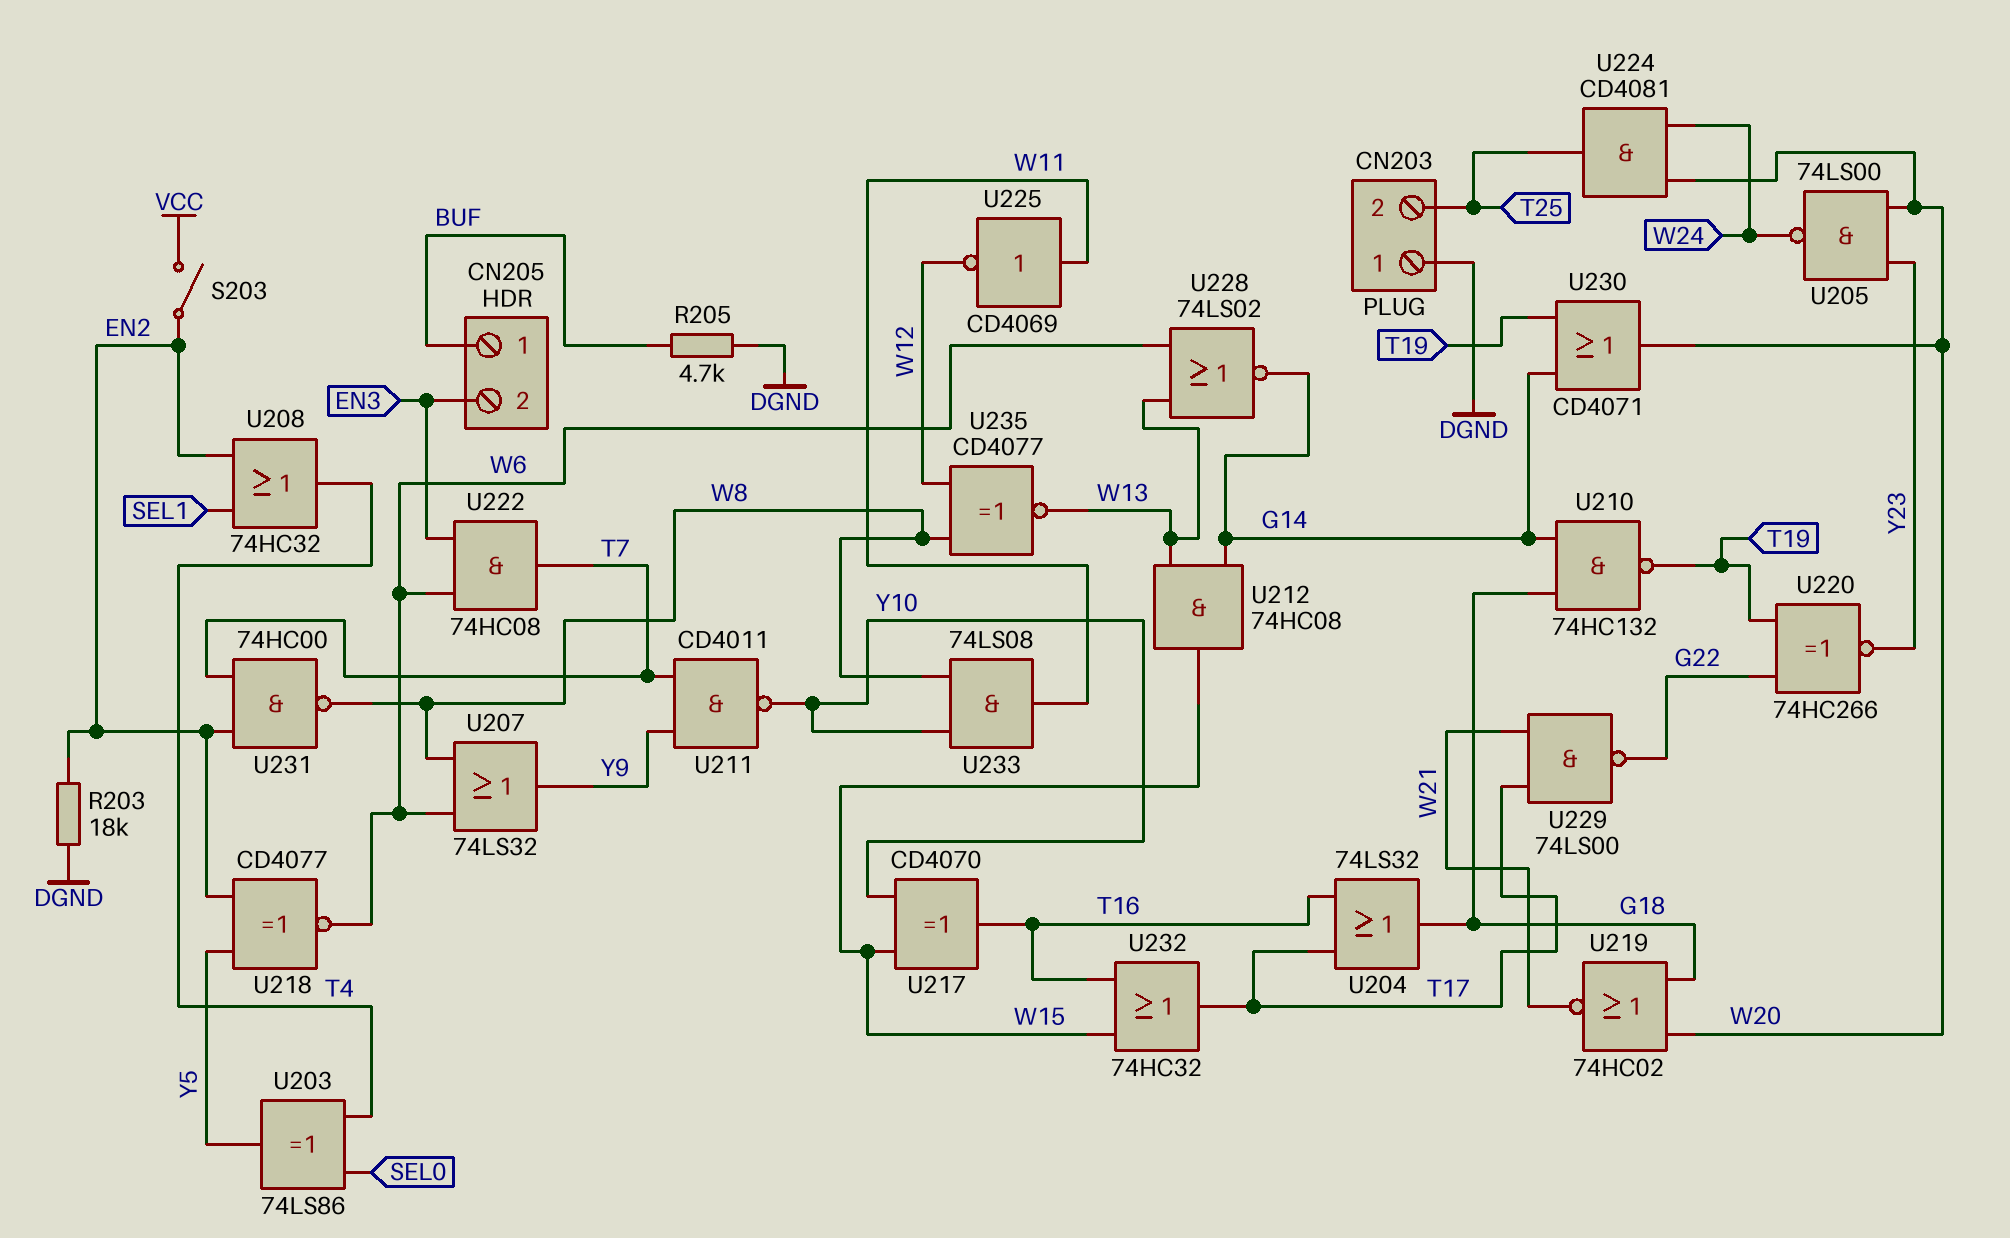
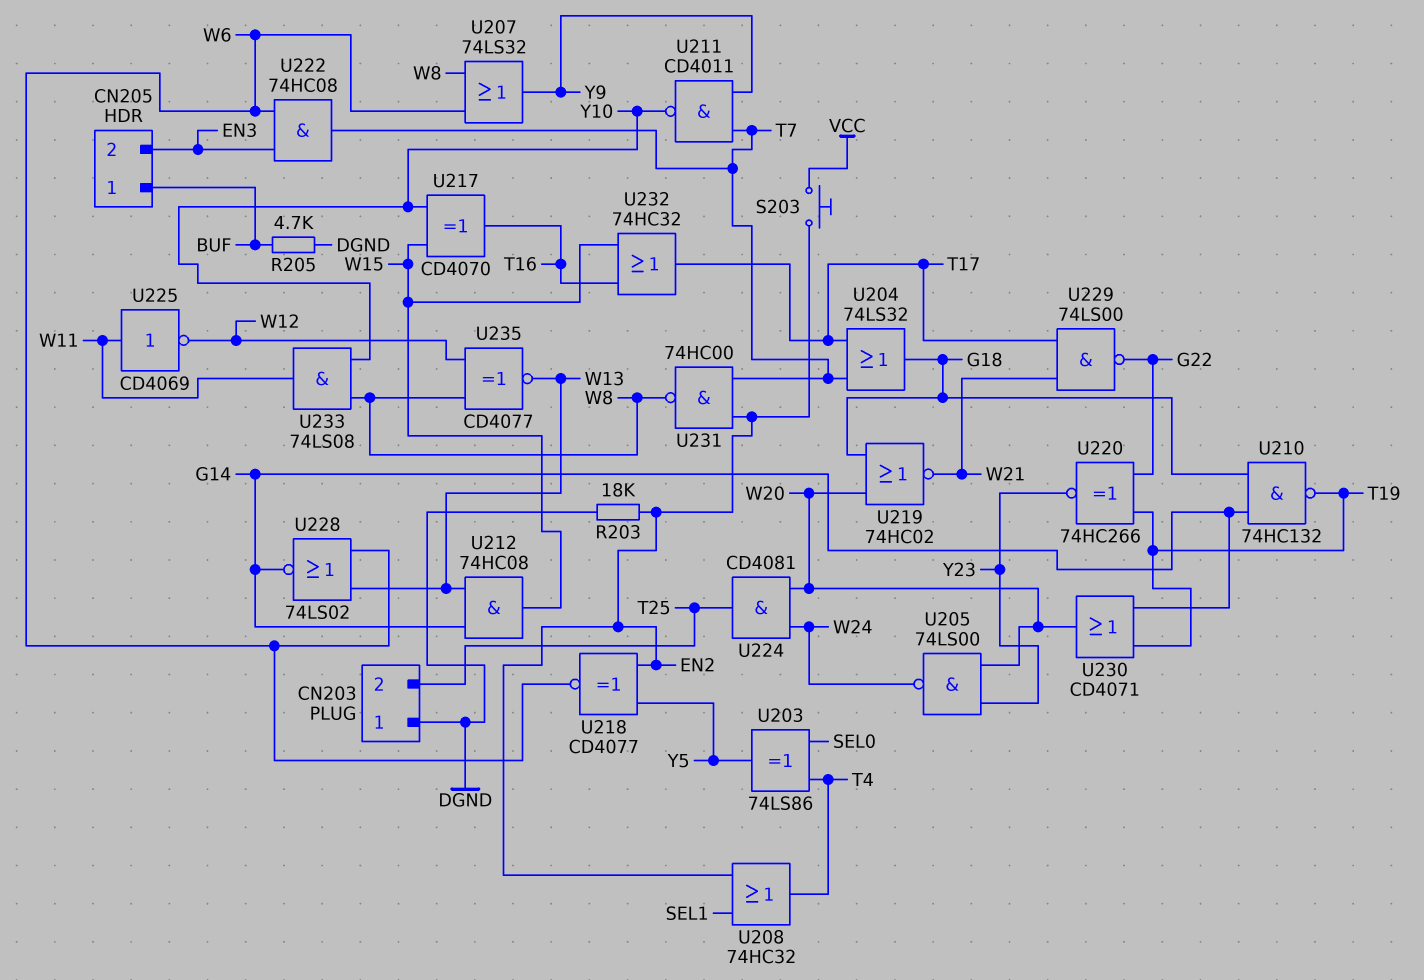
S203: switch (EN2, VCC) -> button (EN2, VCC)
U204: OR 74LS32 (in T16, in T17, out G18) -> OR 74LS32 (in T7, in T17, out G18)

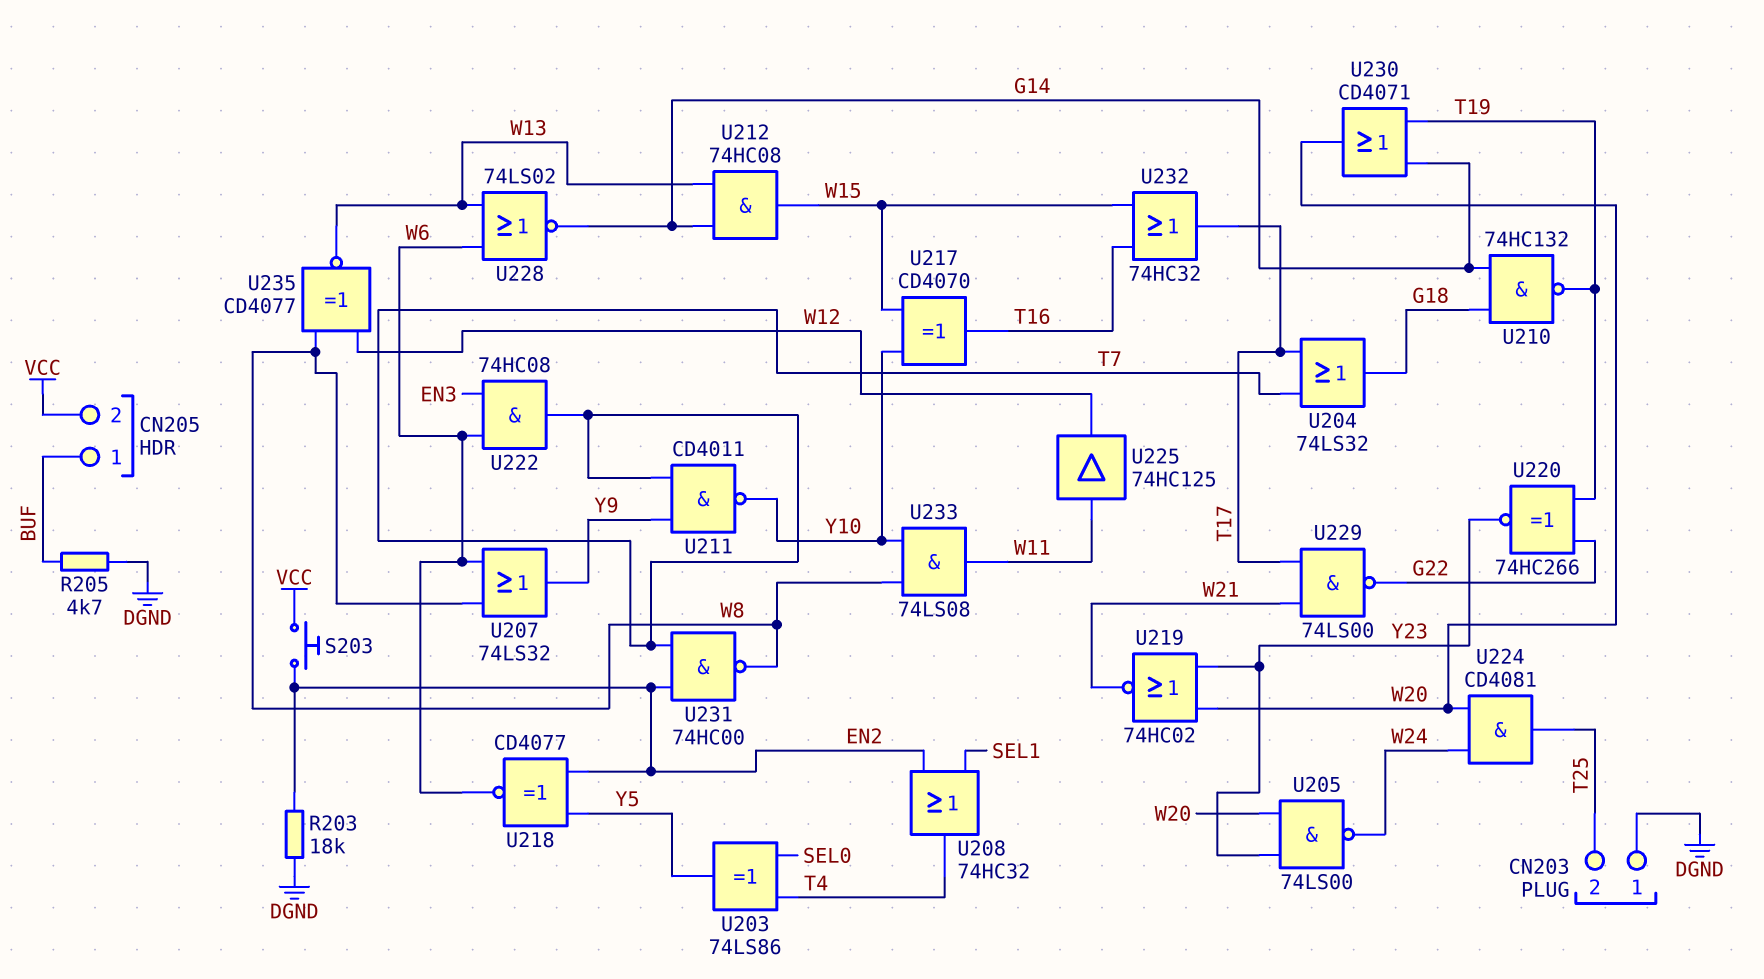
CN205 pin 2: EN3 -> VCC
U219: NOR 74HC02 (in G18, in W20, out W21) -> NOR 74HC02 (in W20, in Y23, out W21)
U225: NOT CD4069 (in W11, out W12) -> buffer 74HC125 (in W11, out W12)

